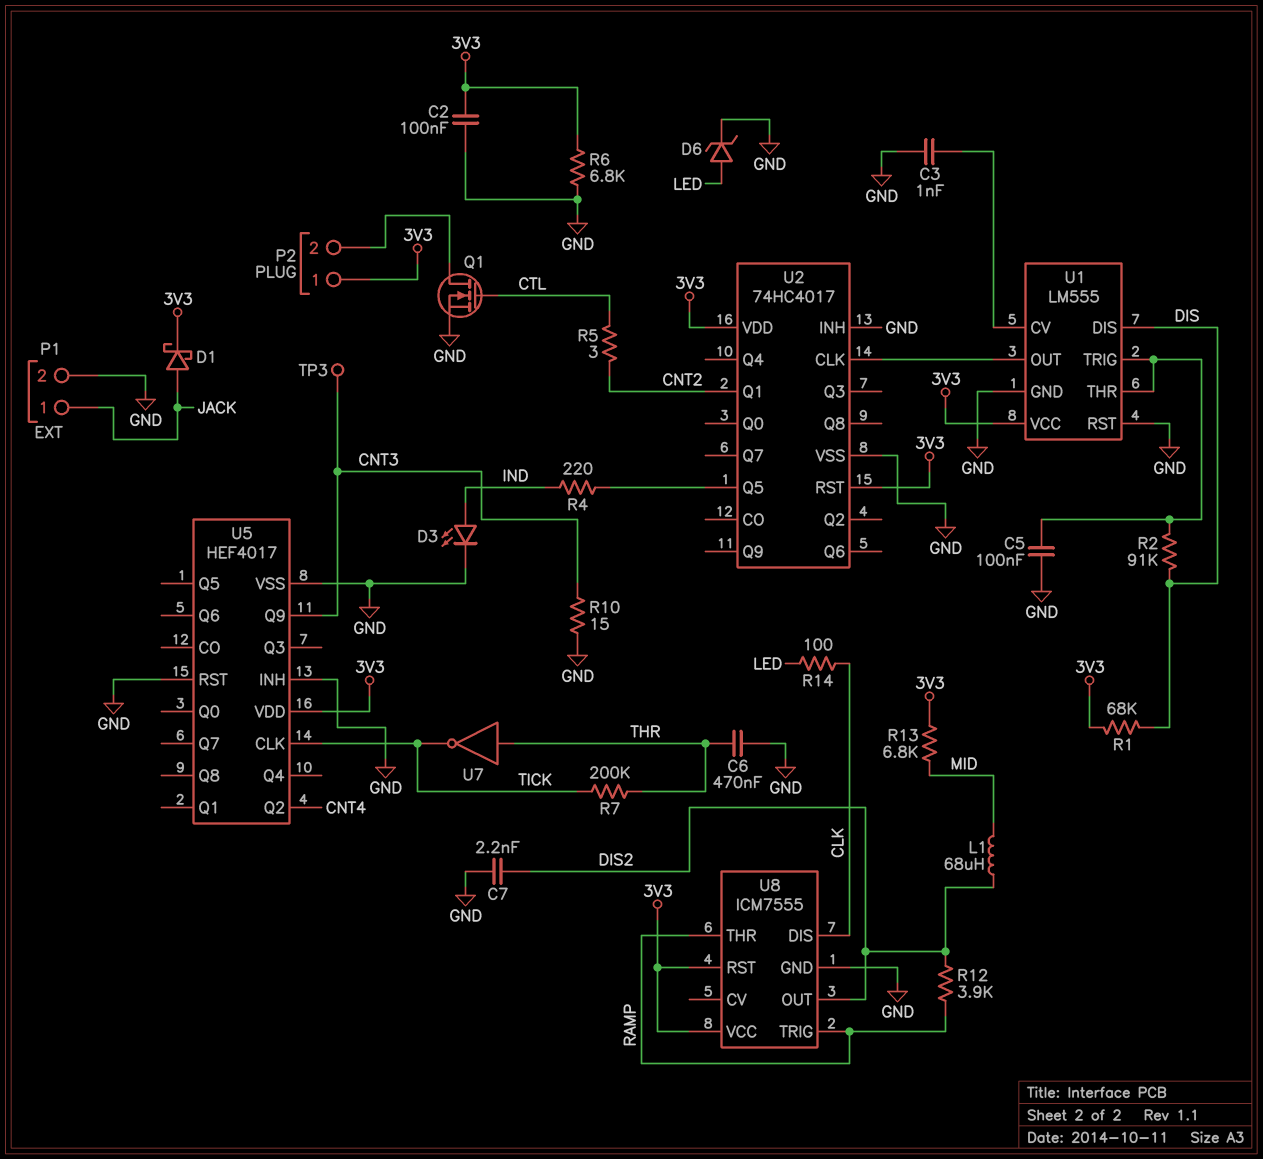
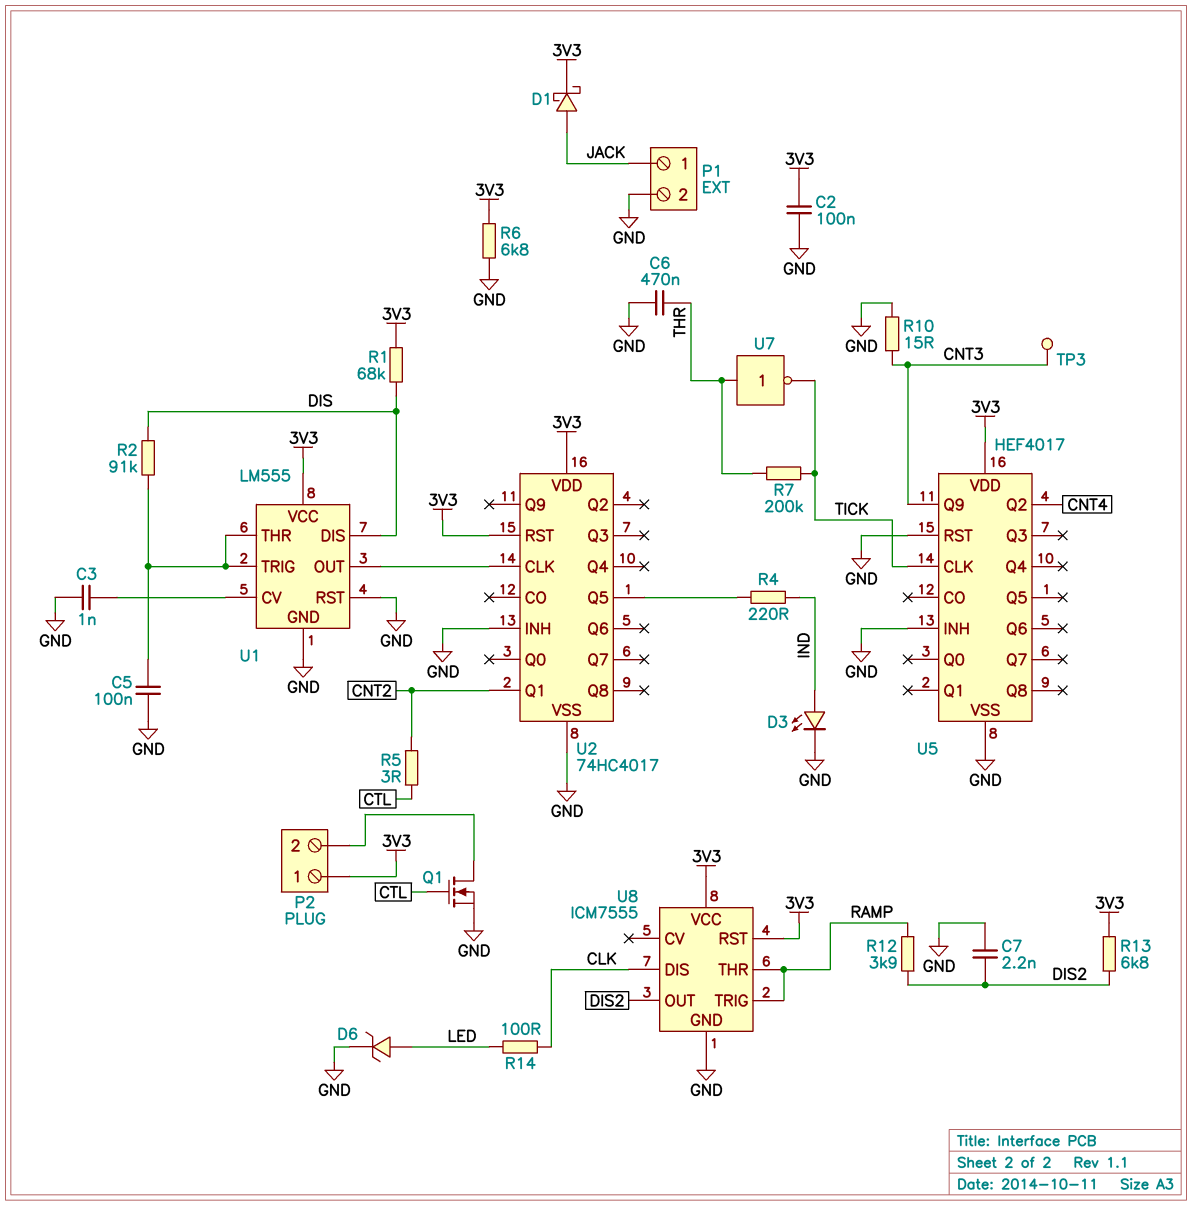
L1: 68uH (DIS2, MID) -> none
R13: 6.8k (3V3, MID) -> 6.8k (3V3, DIS2)

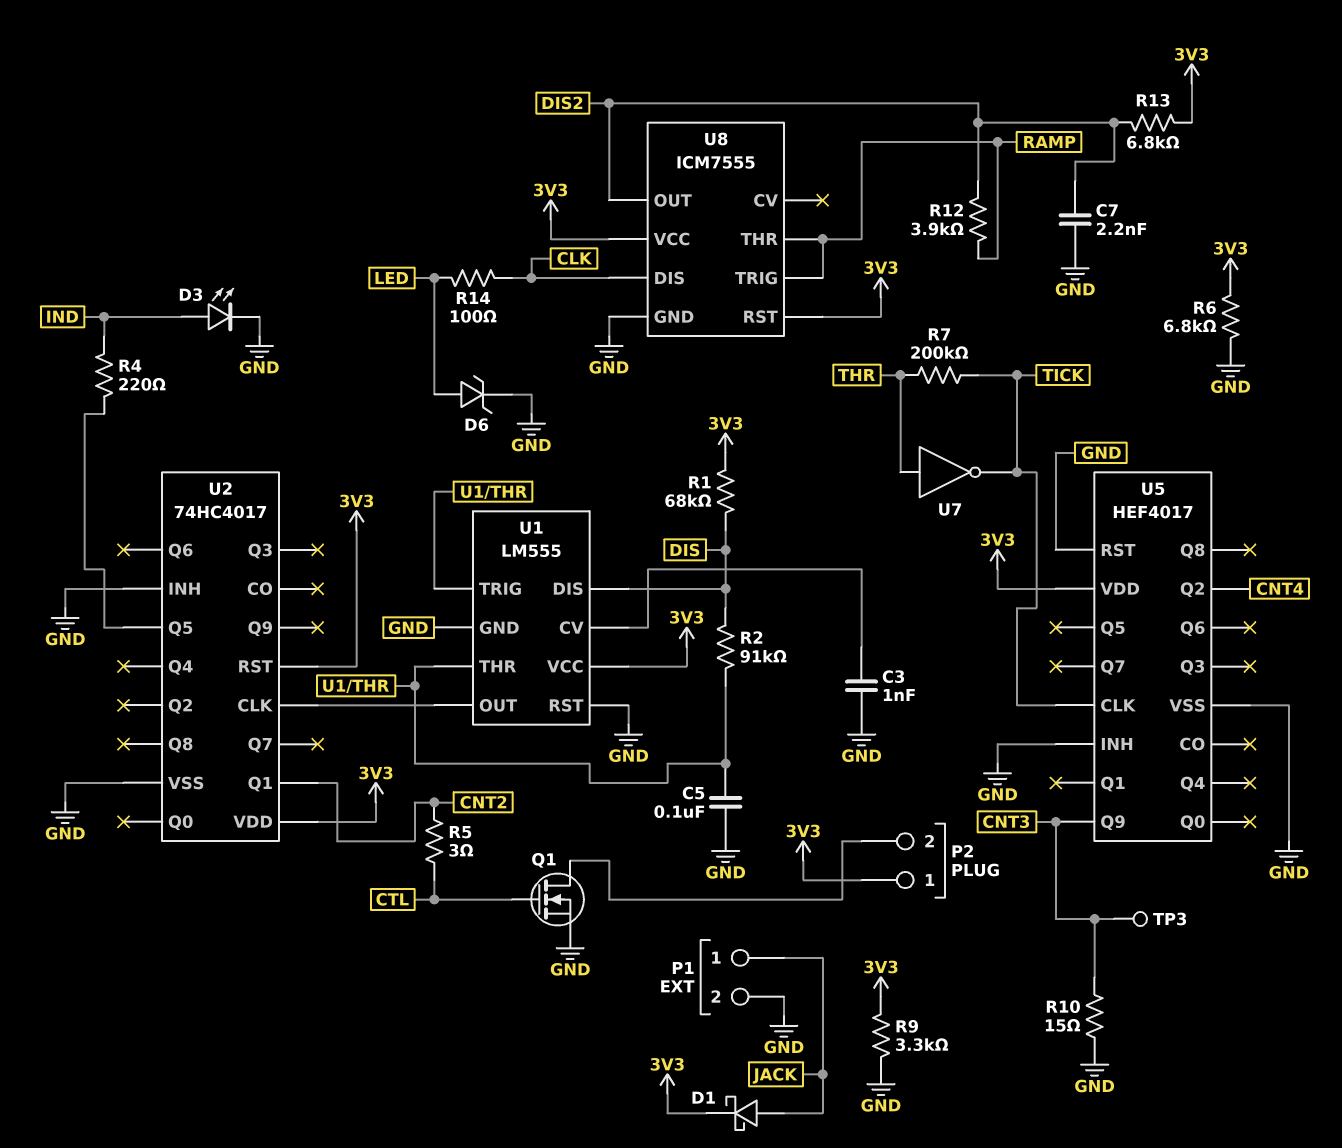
C2: 100nF (3V3, GND) -> none
C6: 470nF (GND, THR) -> none
R9: none -> 3.3k (3V3, GND)

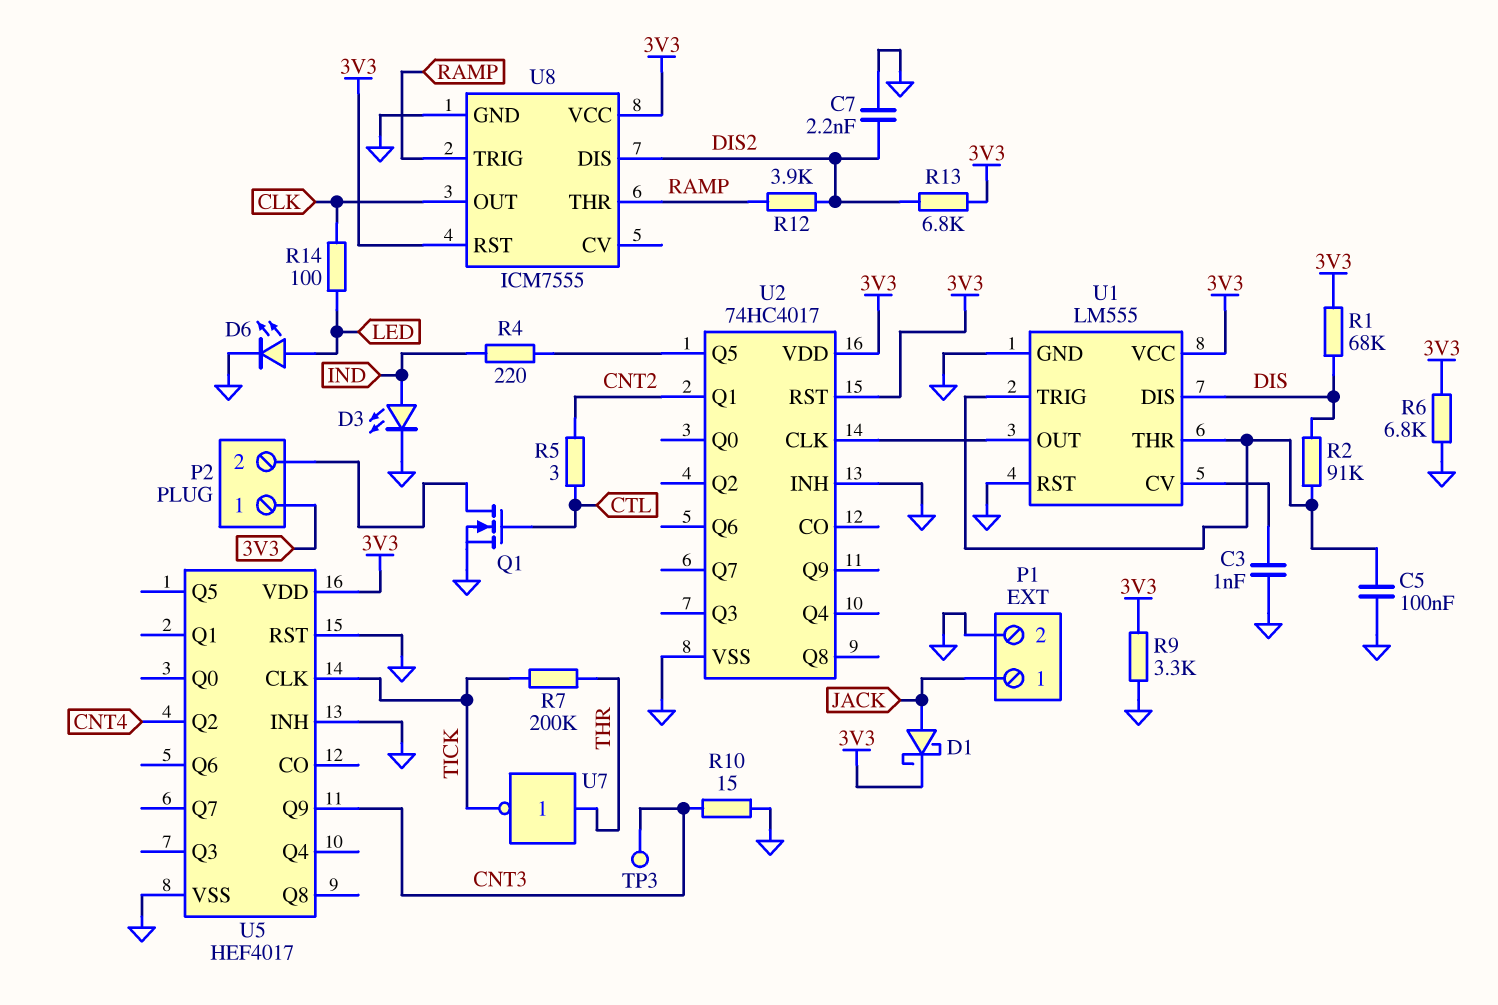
D6: zener (A LED, K GND) -> LED (A LED, K GND)
U8 pin DIS: CLK -> DIS2
U8 pin OUT: DIS2 -> CLK

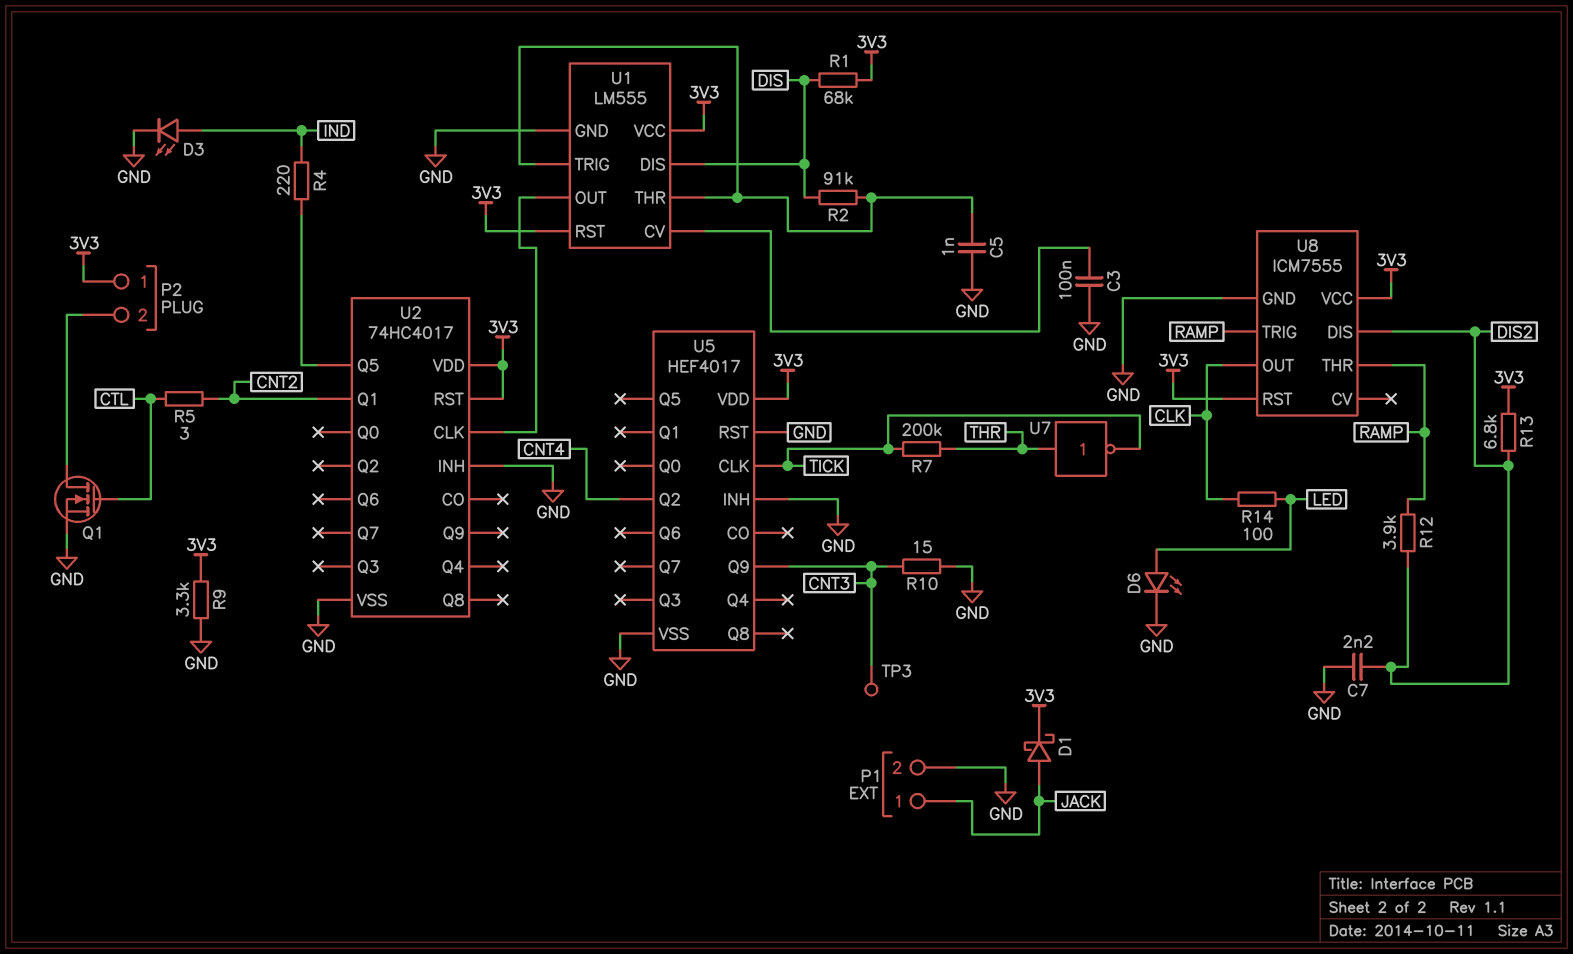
C3: 1nF (GND, U1/CV) -> 100nF (GND, U1/CV)
C5: 100nF (GND, U1/THR) -> 1nF (GND, U1/THR)
R6: 6.8k (3V3, GND) -> none
U1 pin RST: GND -> 3V3

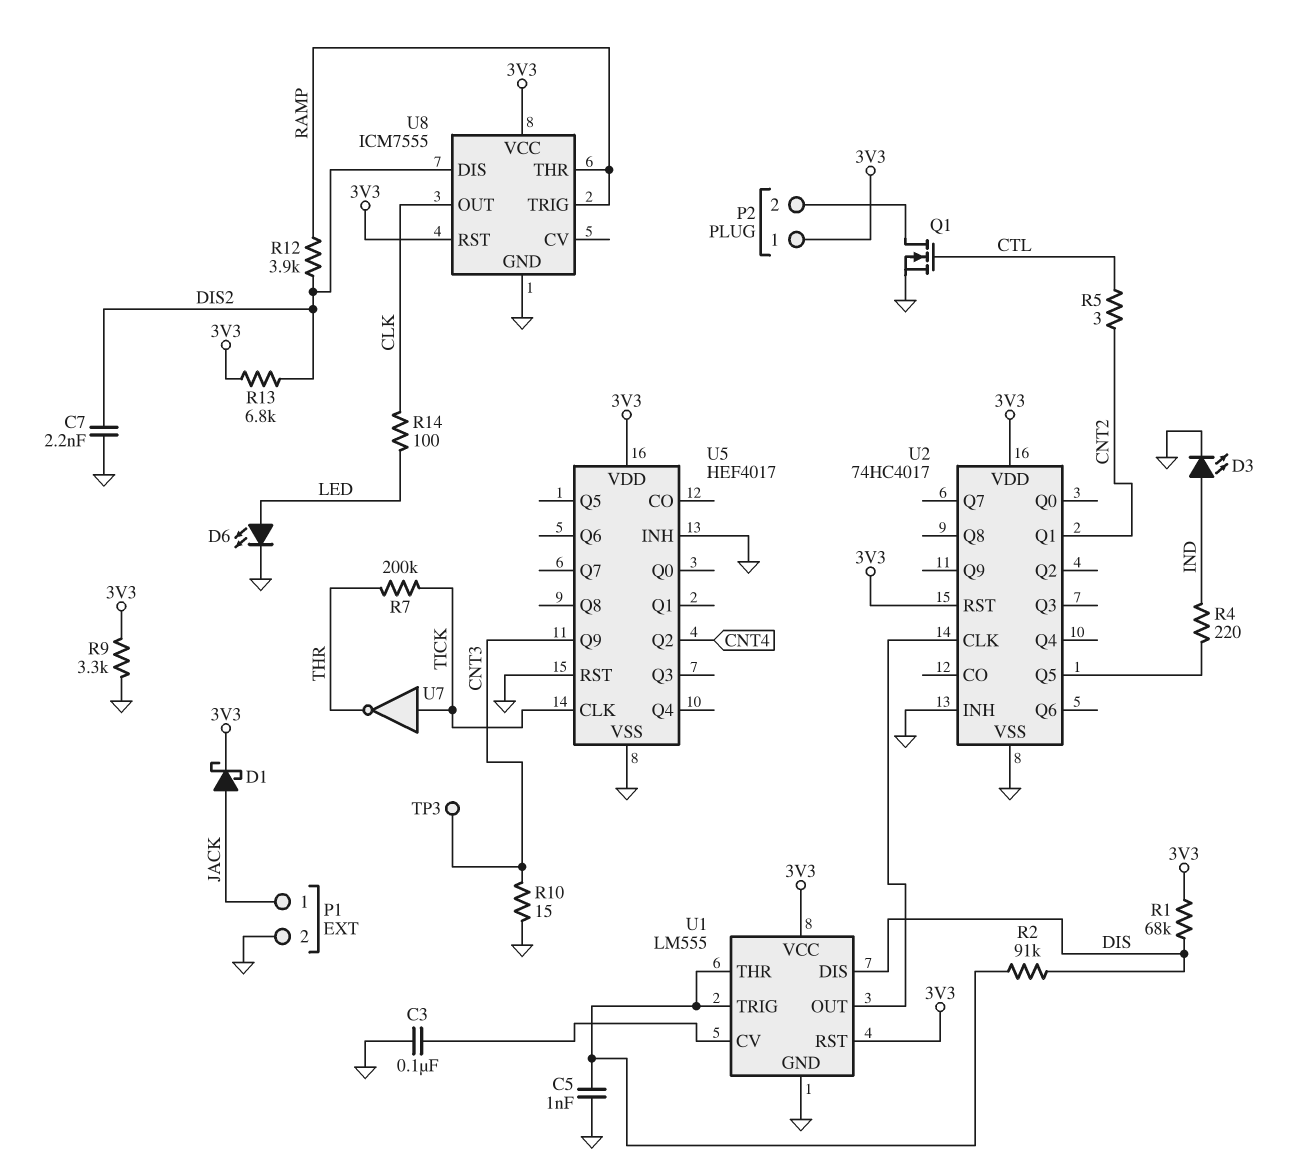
U7: NOT (in THR, out TICK) -> NOT (in TICK, out THR)

